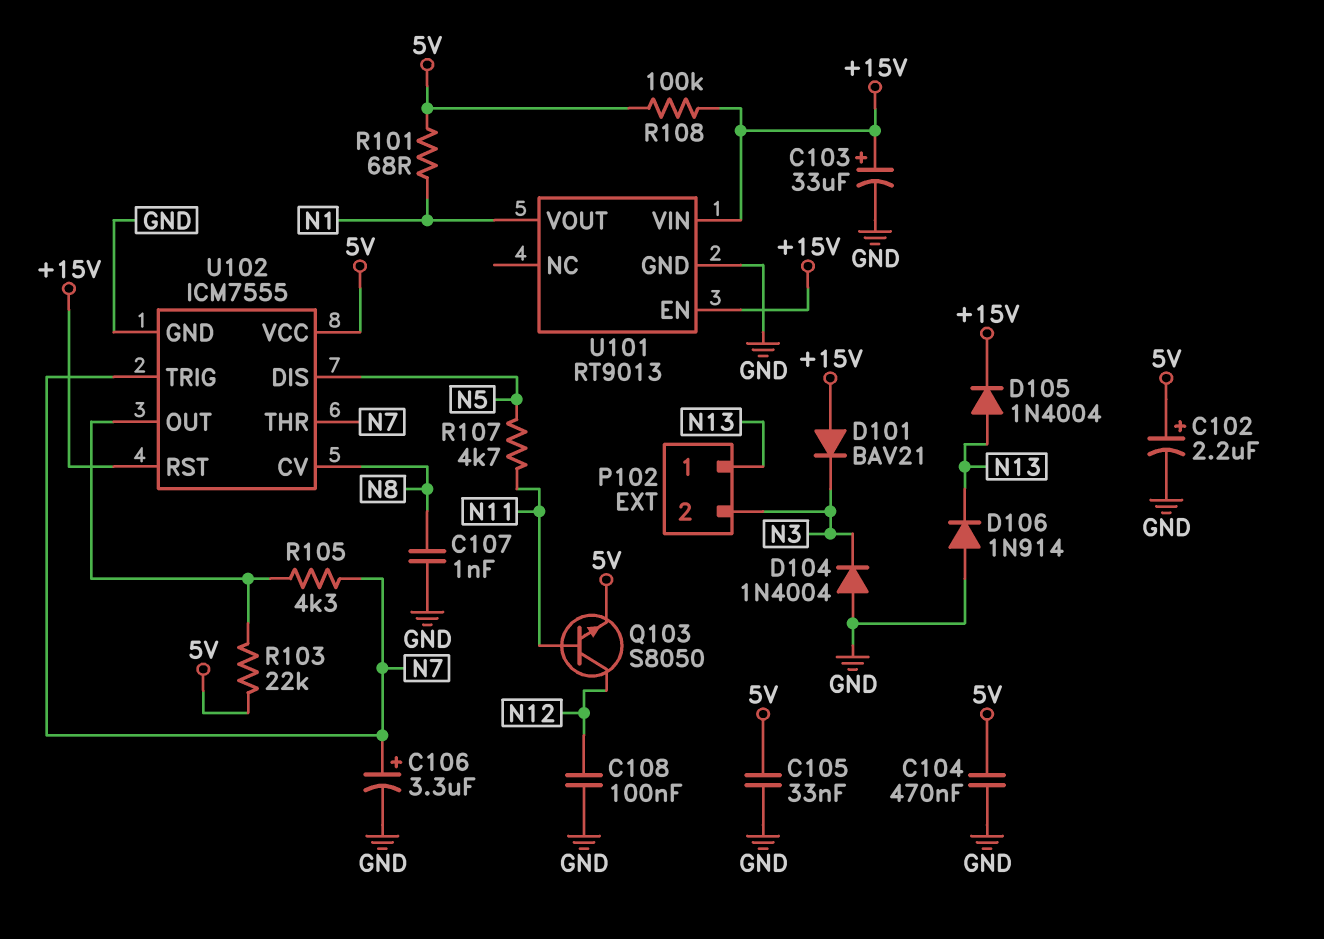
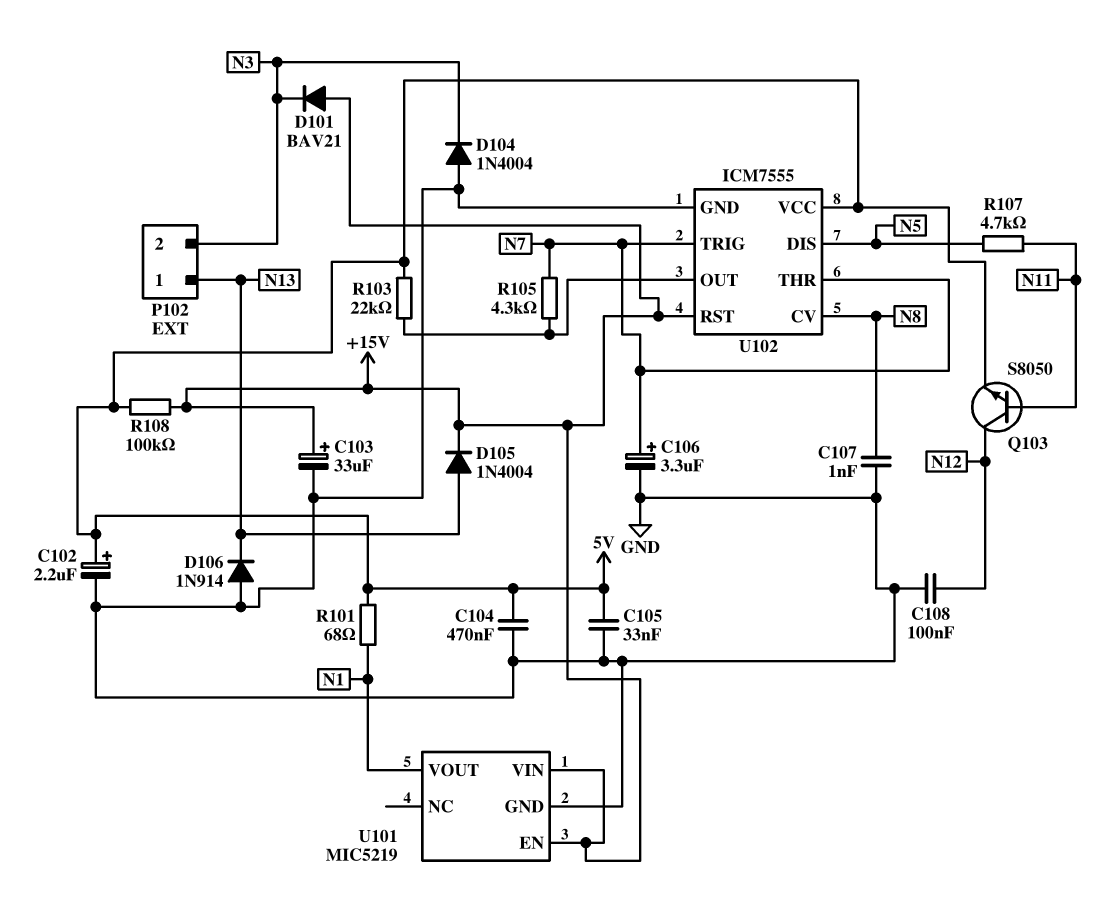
U101: RT9013 -> MIC5219

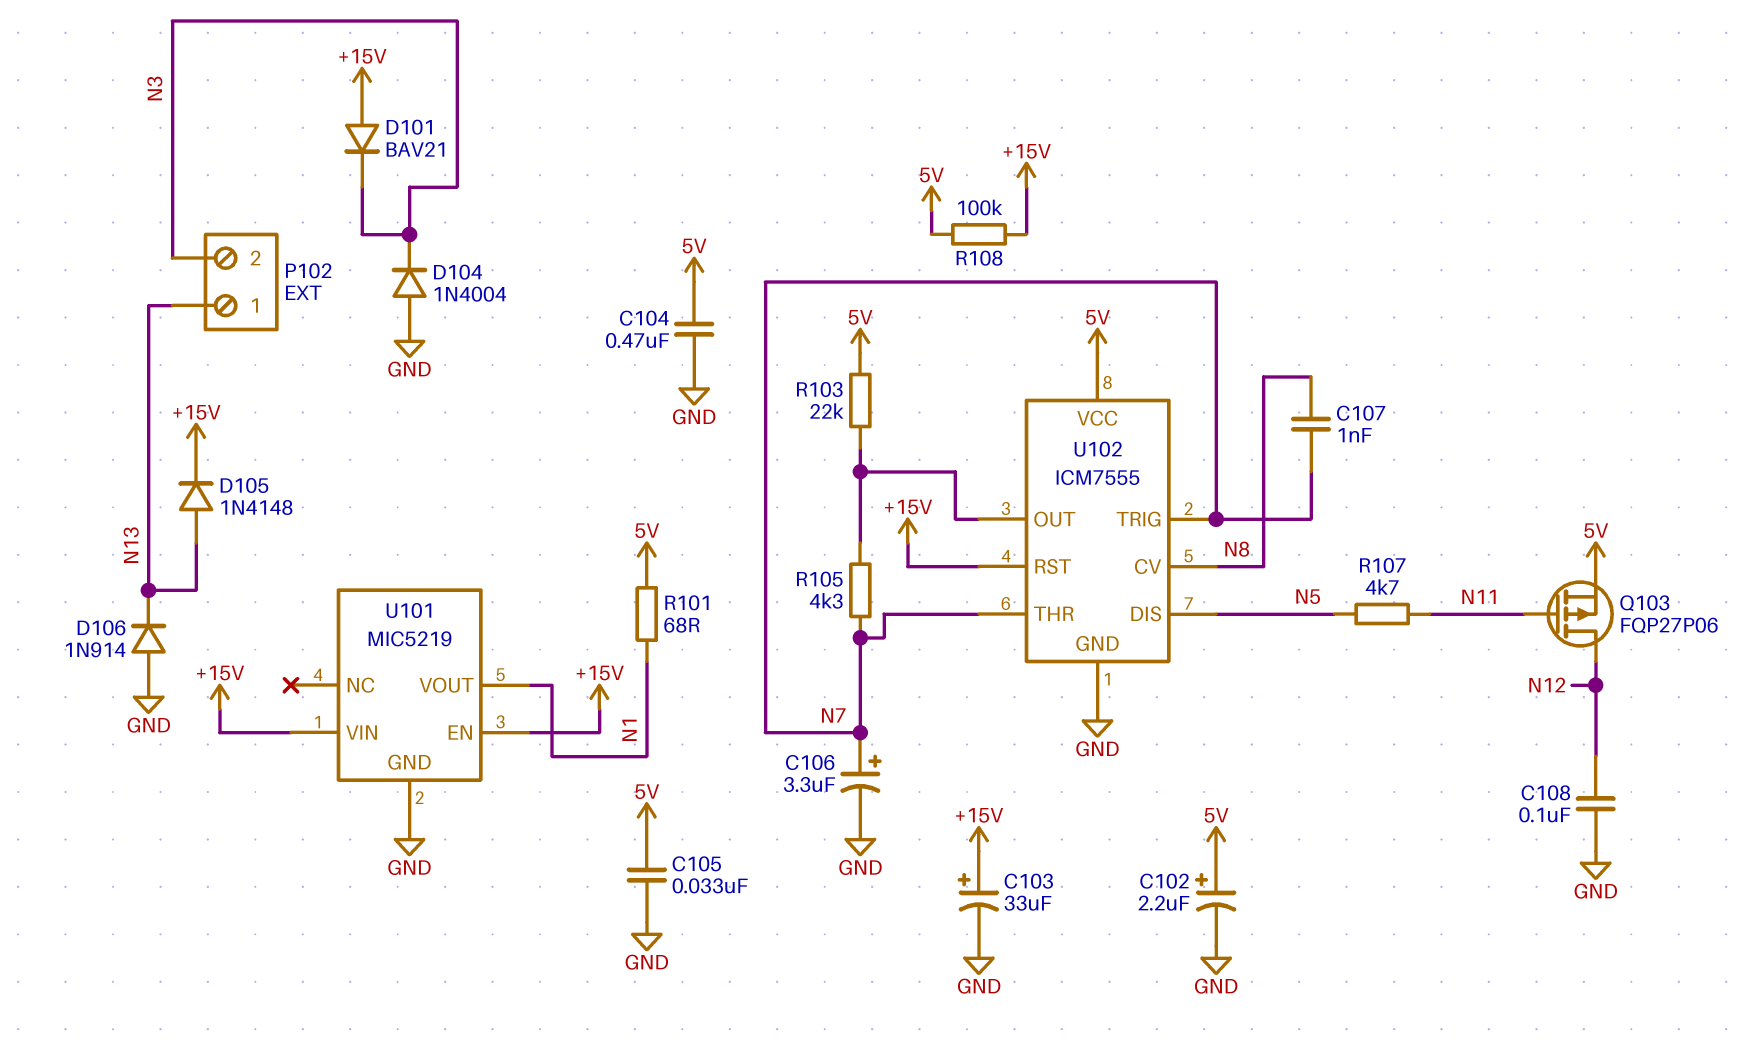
C107: 1nF (GND, N8) -> 1nF (N7, N8)
D105: diode 1N4004 (A N13, K +15V) -> diode 1N4148 (A N13, K +15V)
Q103: NPN S8050 (B N11, C N12, E 5V) -> PMOS FQP27P06 (G N11, D N12, S 5V)

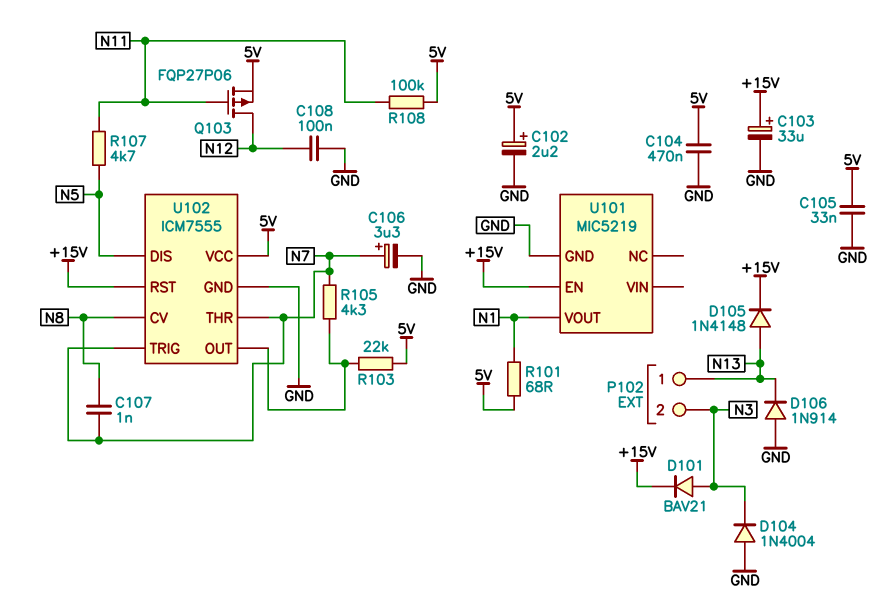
D101: diode BAV21 (A +15V, K N3) -> diode BAV21 (A N3, K +15V)
R108: 100k (+15V, 5V) -> 100k (5V, N11)
U101 pin VIN: +15V -> none

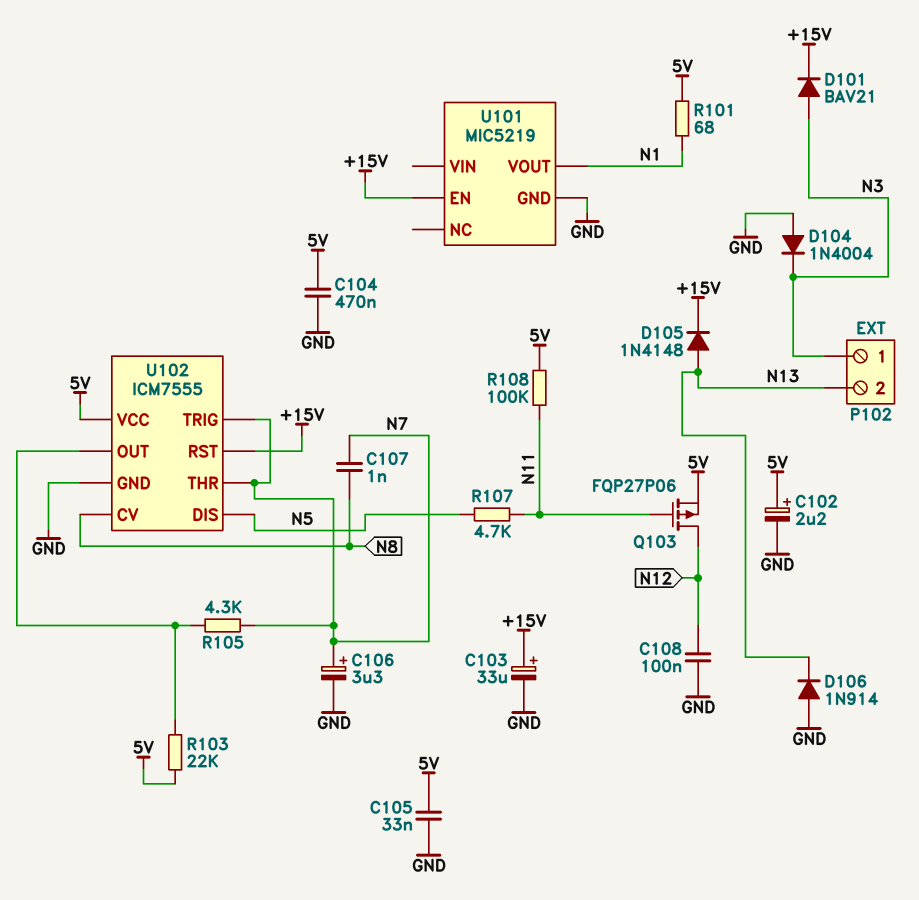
P102 pin 1: N13 -> N3
P102 pin 2: N3 -> N13

